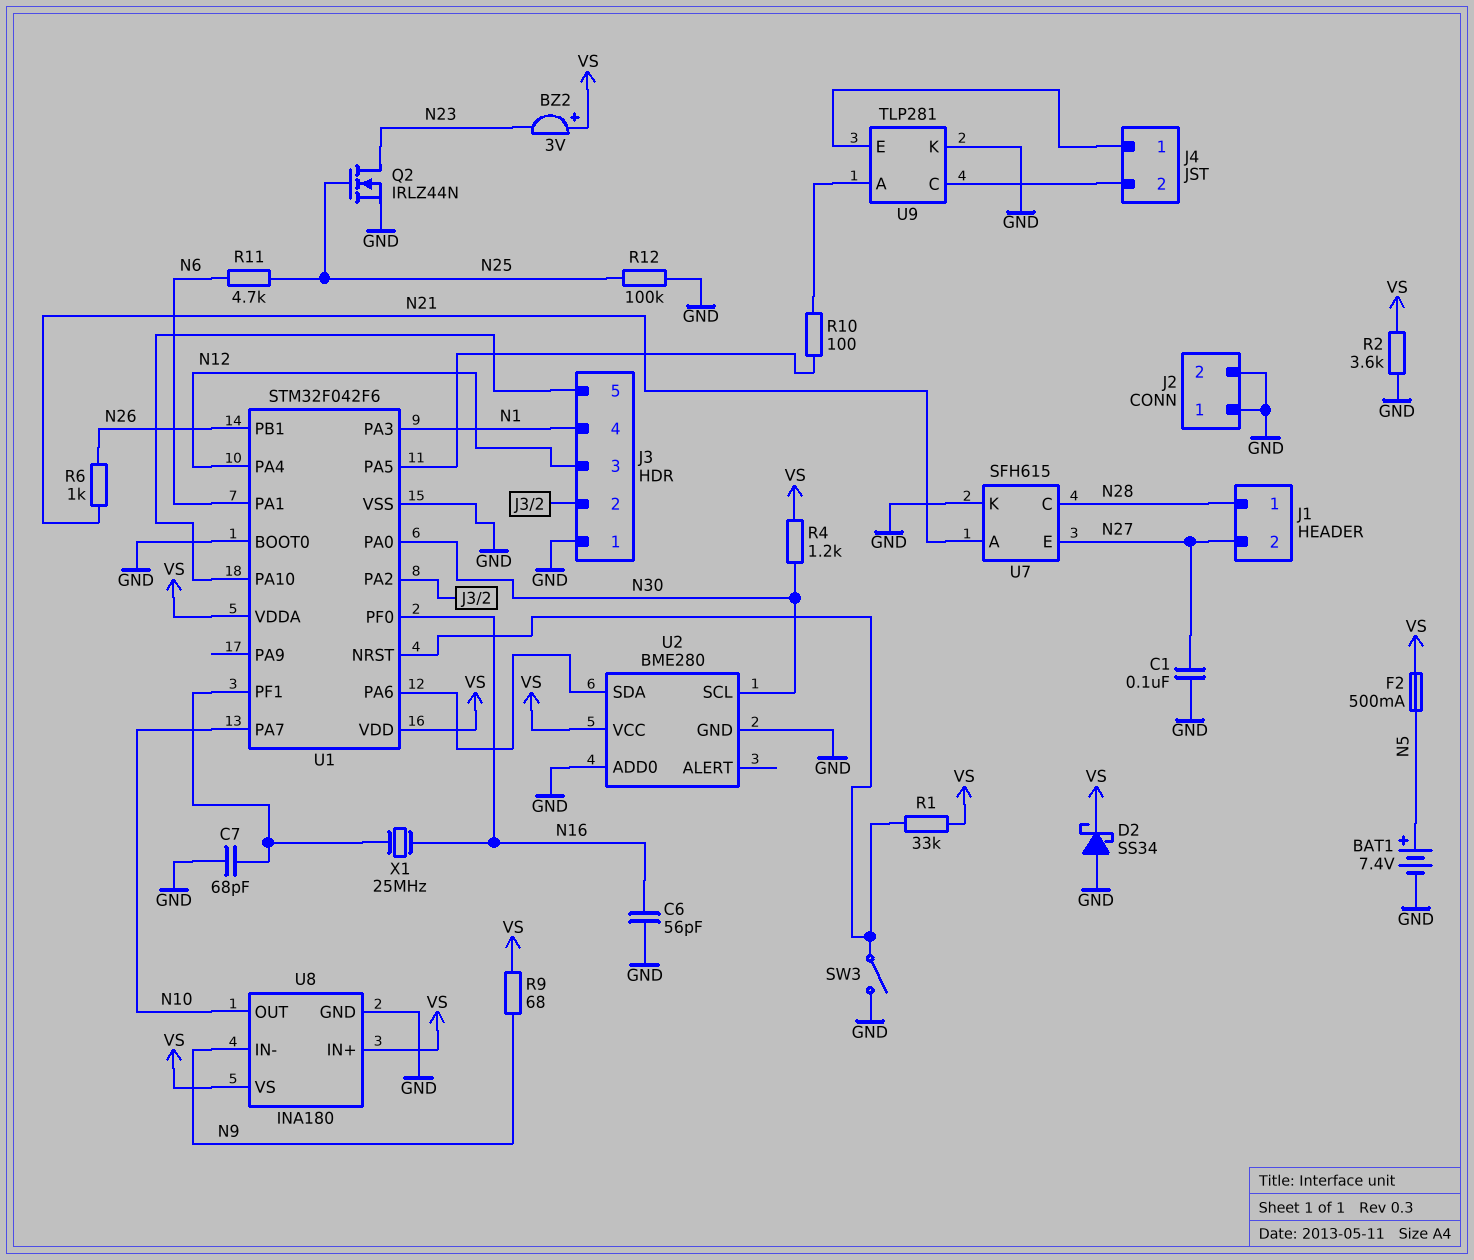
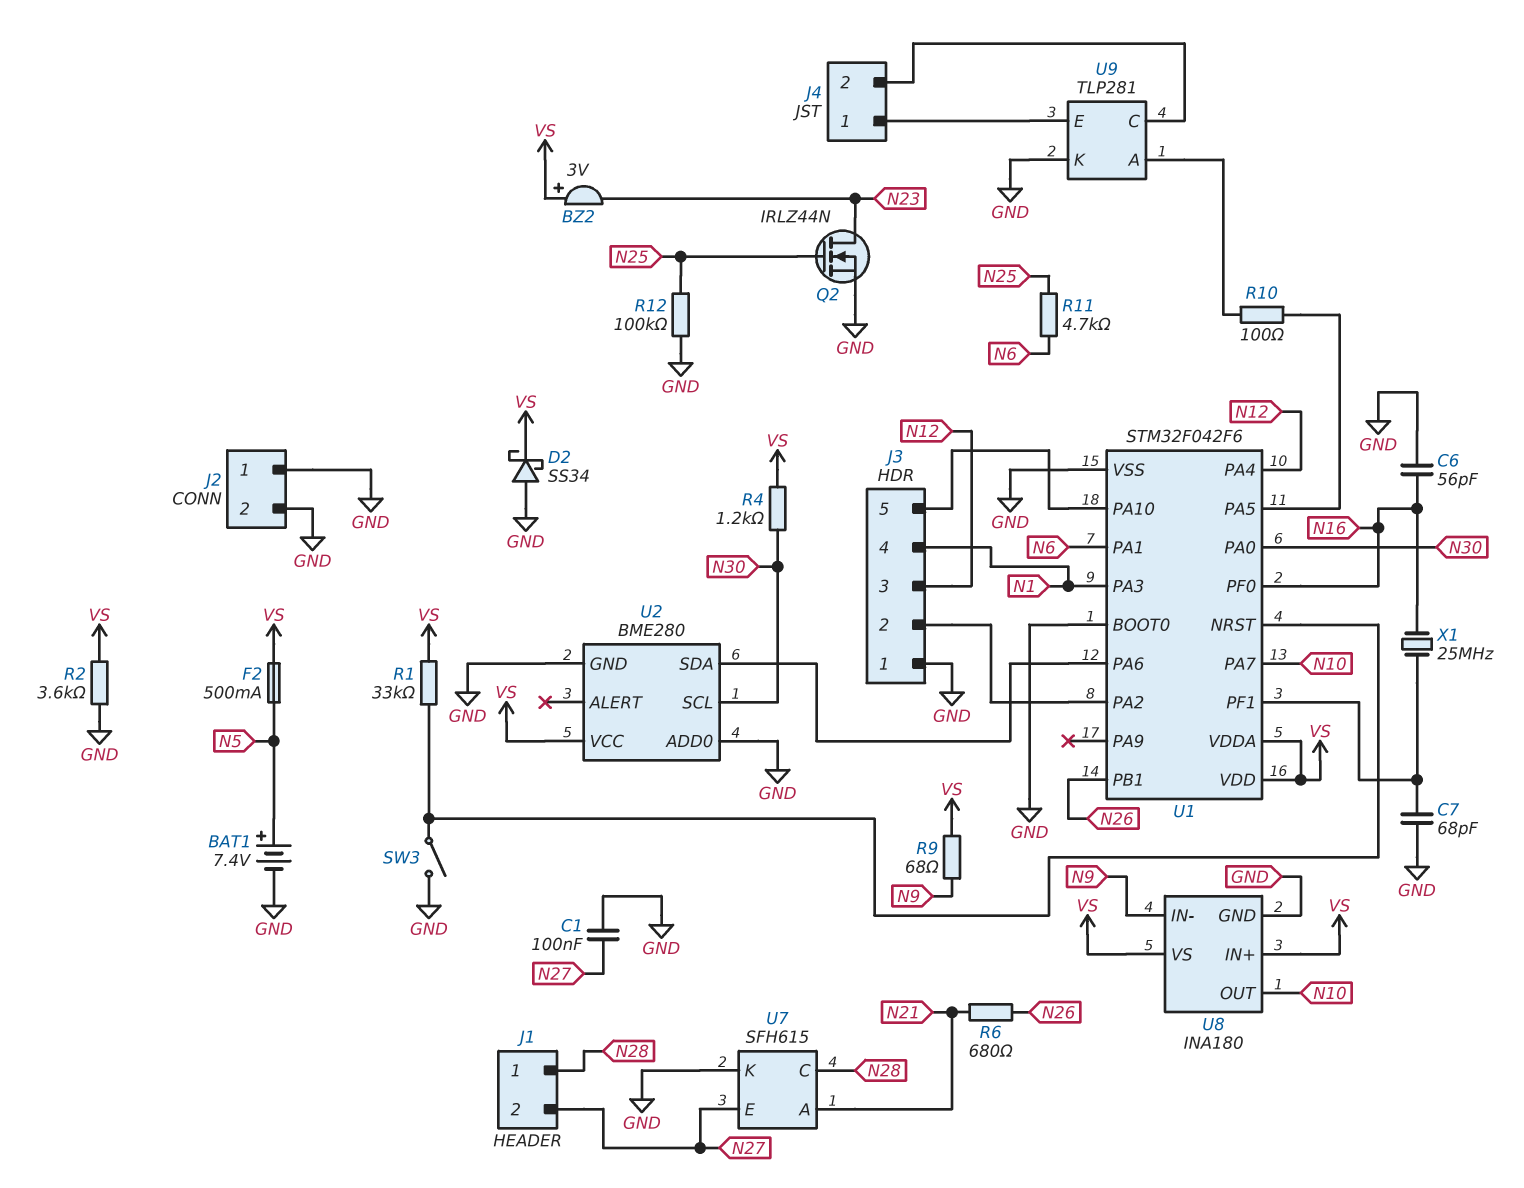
R6: 1k (N21, N26) -> 680 (N21, N26)

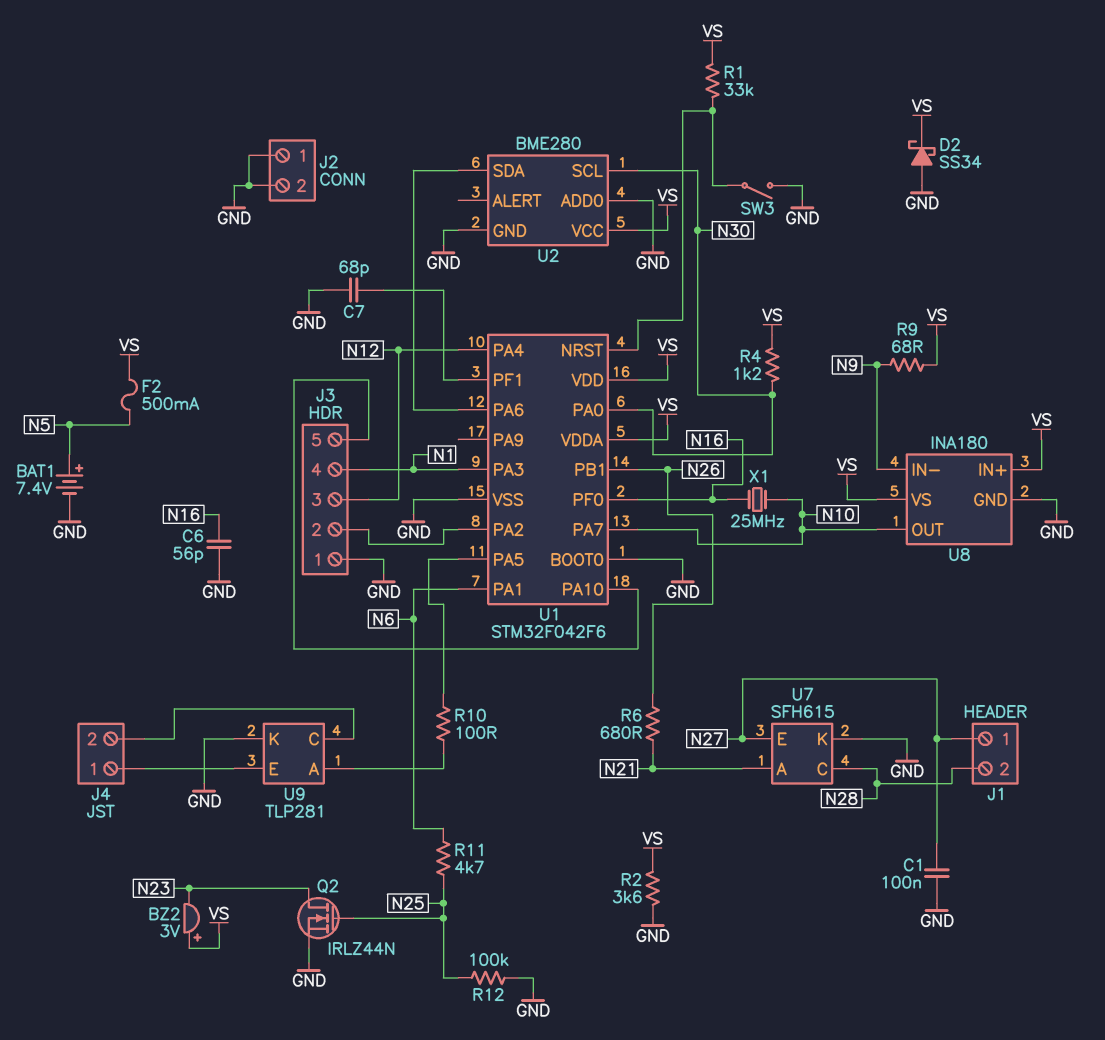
J1 pin 1: N28 -> N27
J1 pin 2: N27 -> N28
X1: 25MHz (N16, U1/PF1) -> 25MHz (N10, N16)

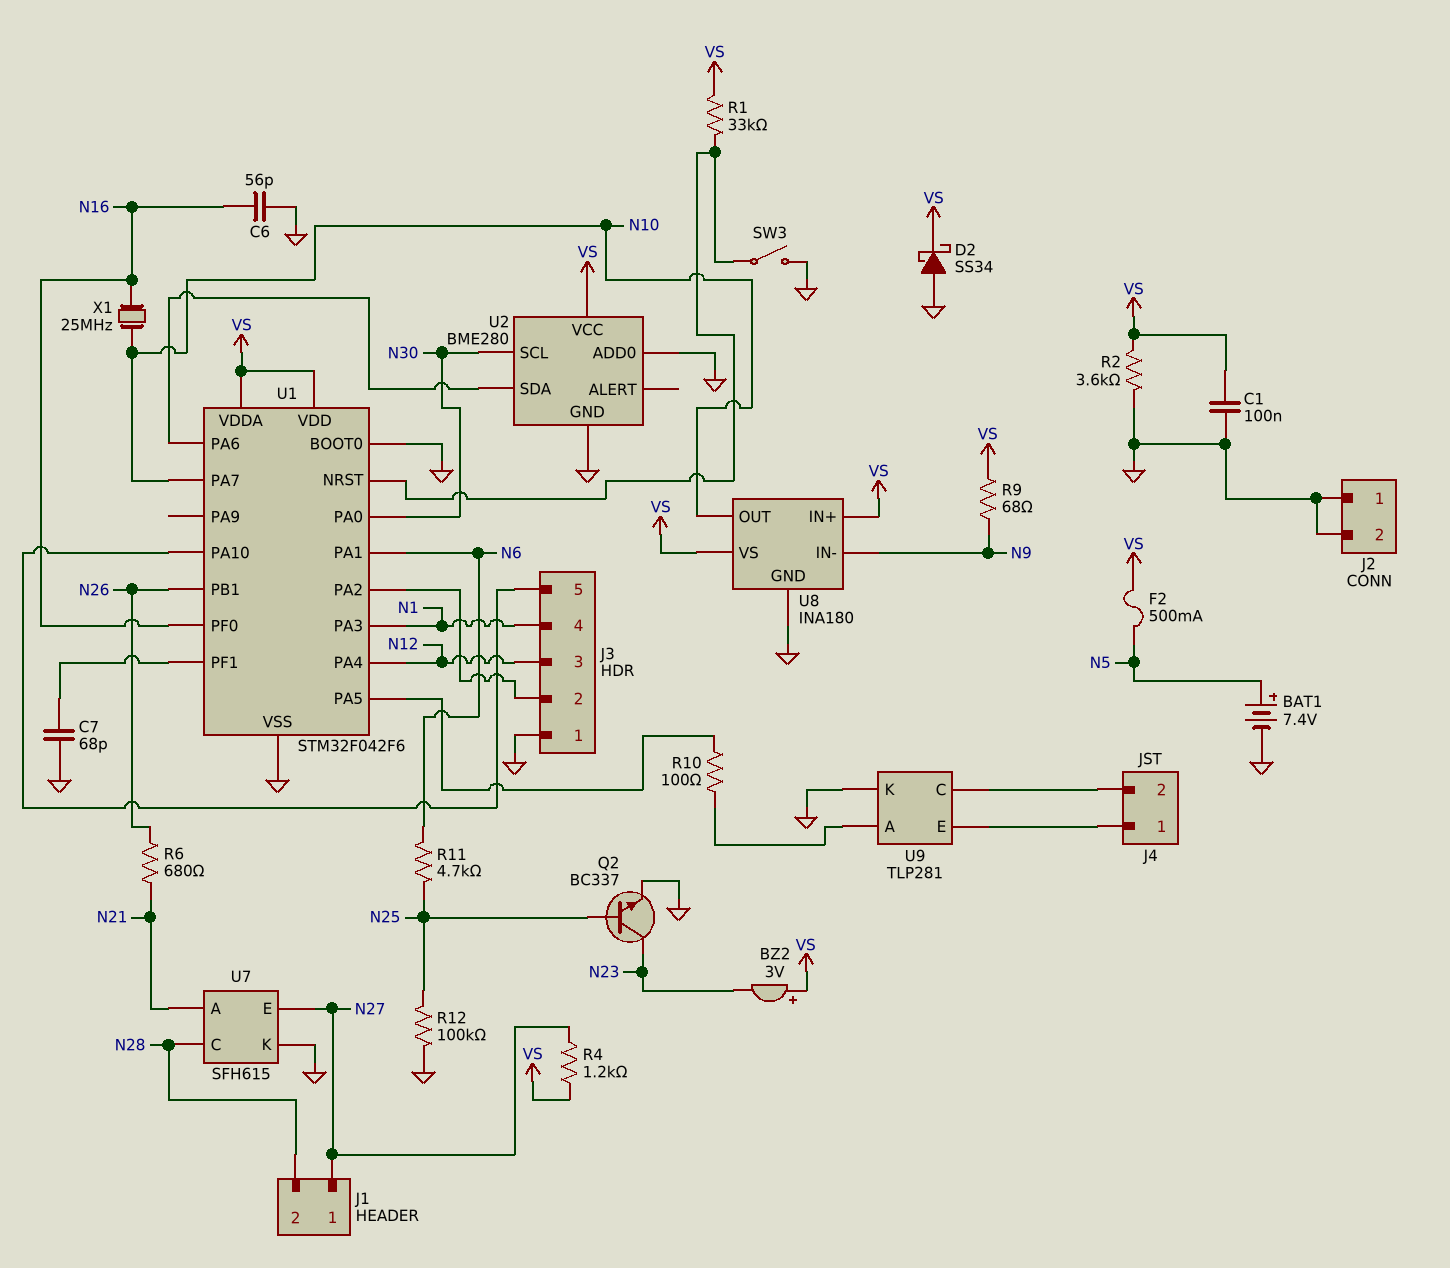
C1: 100nF (GND, N27) -> 100nF (GND, VS)
Q2: NMOS IRLZ44N (G N25, D N23, S GND) -> NPN BC337 (B N25, C N23, E GND)
R4: 1.2k (N30, VS) -> 1.2k (N27, VS)

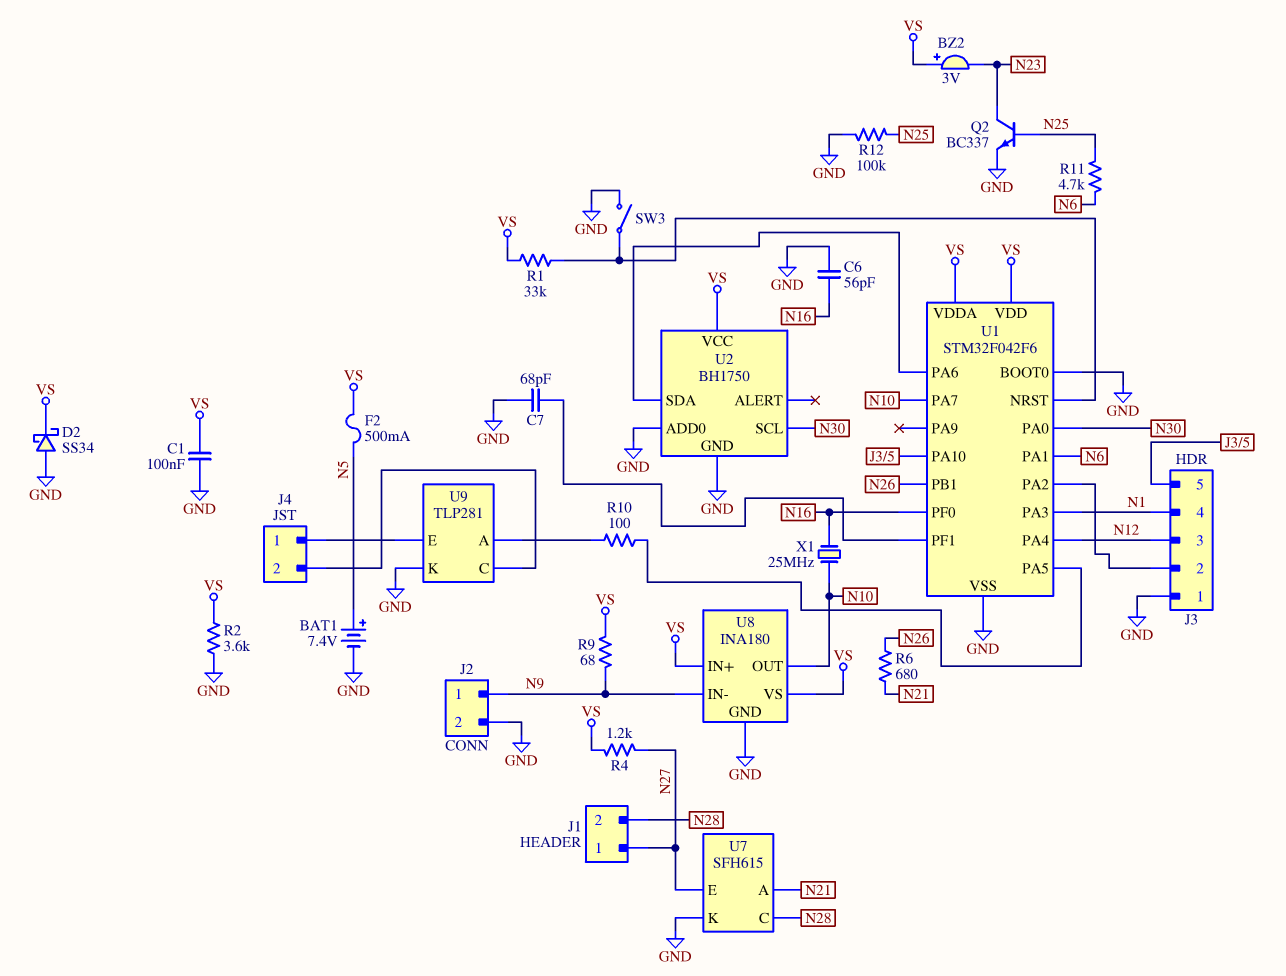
J2 pin 1: GND -> N9
U2: BME280 -> BH1750

